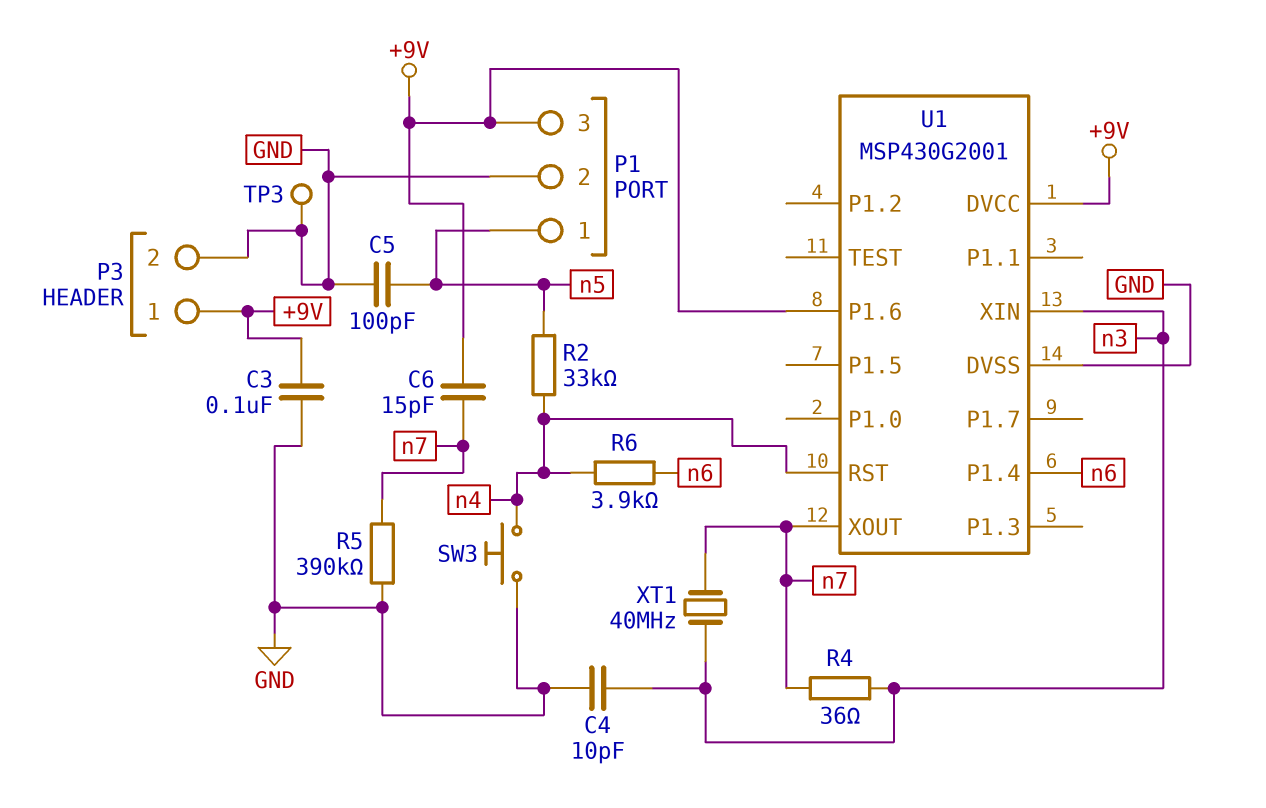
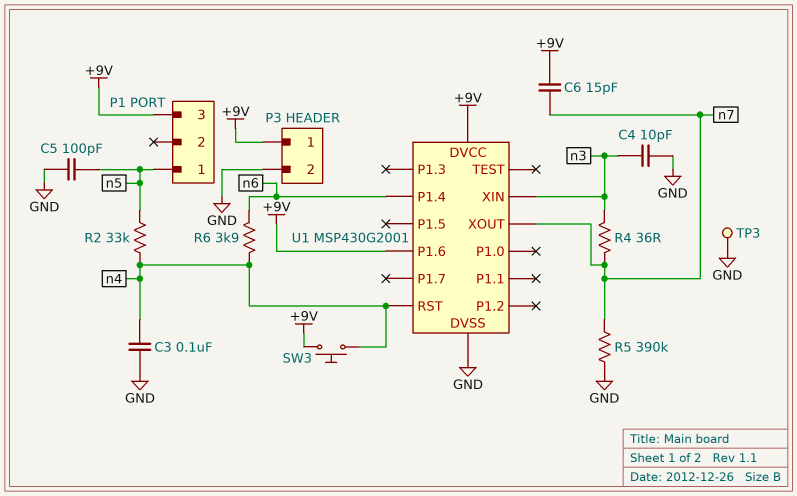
C3: 100nF (+9V, GND) -> 100nF (GND, n4)
P1 pin 2: GND -> none
SW3: button (GND, n4) -> button (+9V, n4)
XT1: 40MHz (n3, n7) -> none

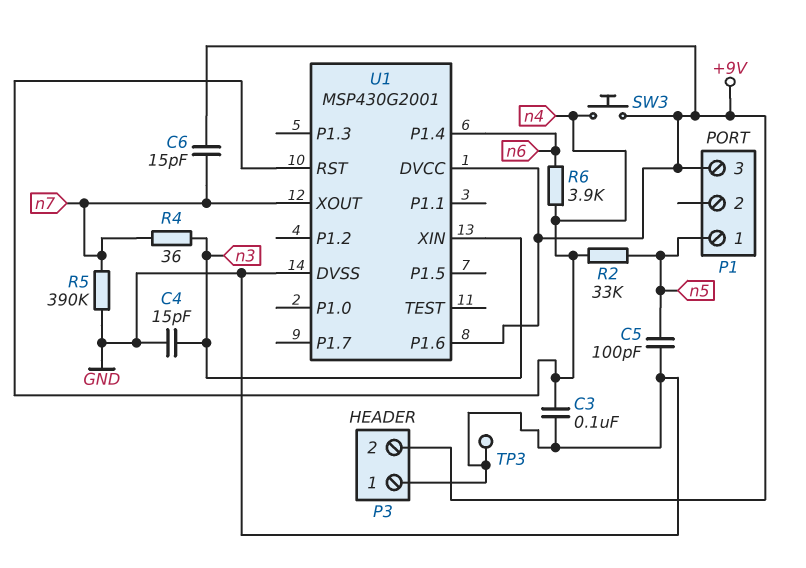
C4: 10pF (GND, n3) -> 15pF (GND, n3)
P3 pin 1: +9V -> GND
P3 pin 2: GND -> +9V

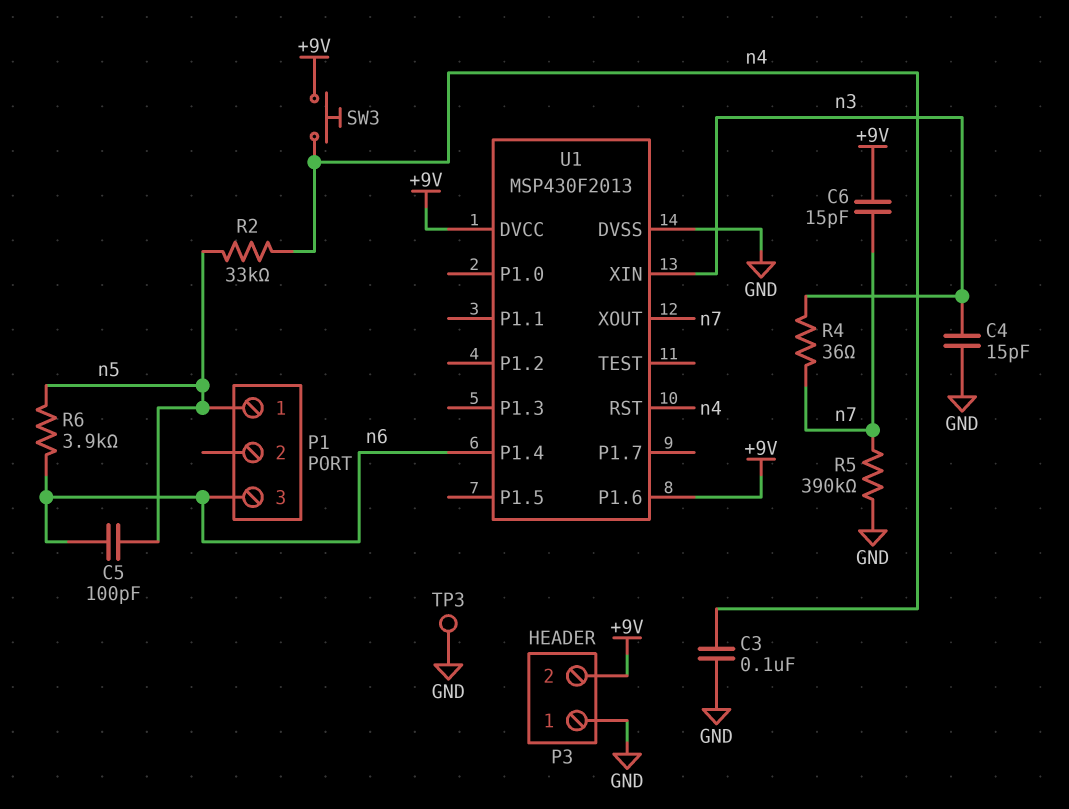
C5: 100pF (GND, n5) -> 100pF (n5, n6)
P1 pin 3: +9V -> n6
R6: 3.9k (n4, n6) -> 3.9k (n5, n6)
U1: MSP430G2001 -> MSP430F2013

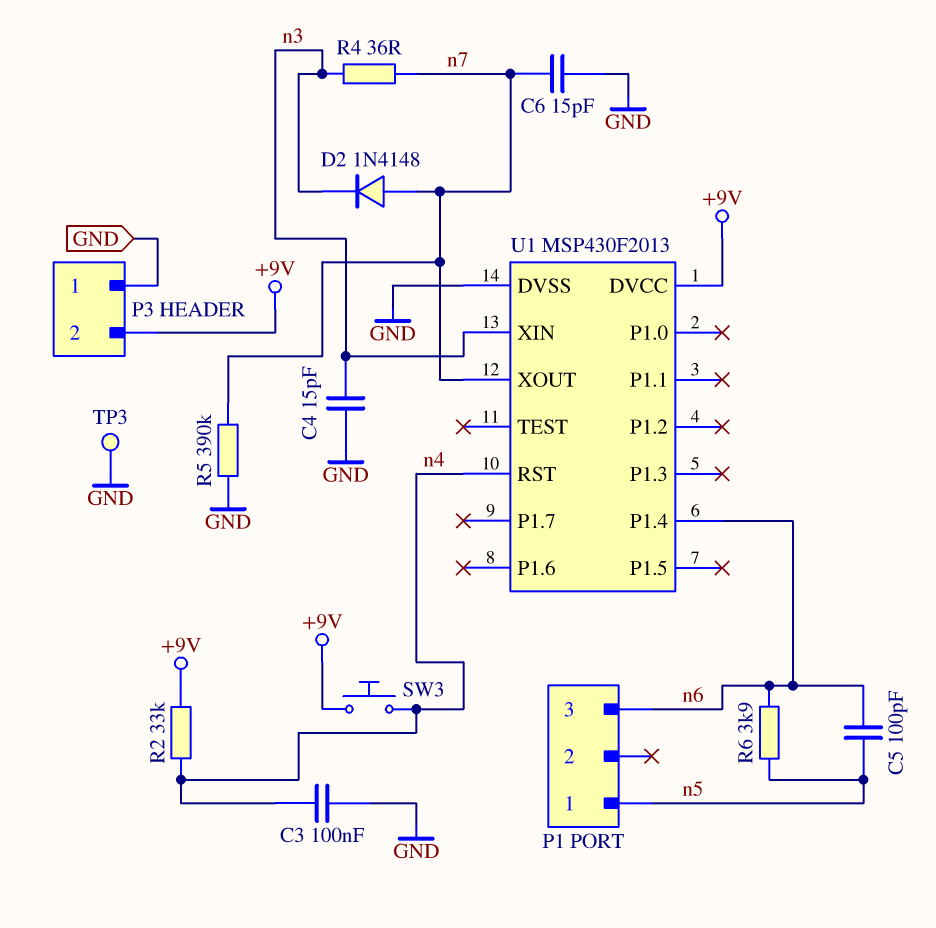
C6: 15pF (+9V, n7) -> 15pF (GND, n7)
D2: none -> diode 1N4148 (A n7, K n3)
R2: 33k (n4, n5) -> 33k (+9V, n4)
U1 pin P1.6: +9V -> none

